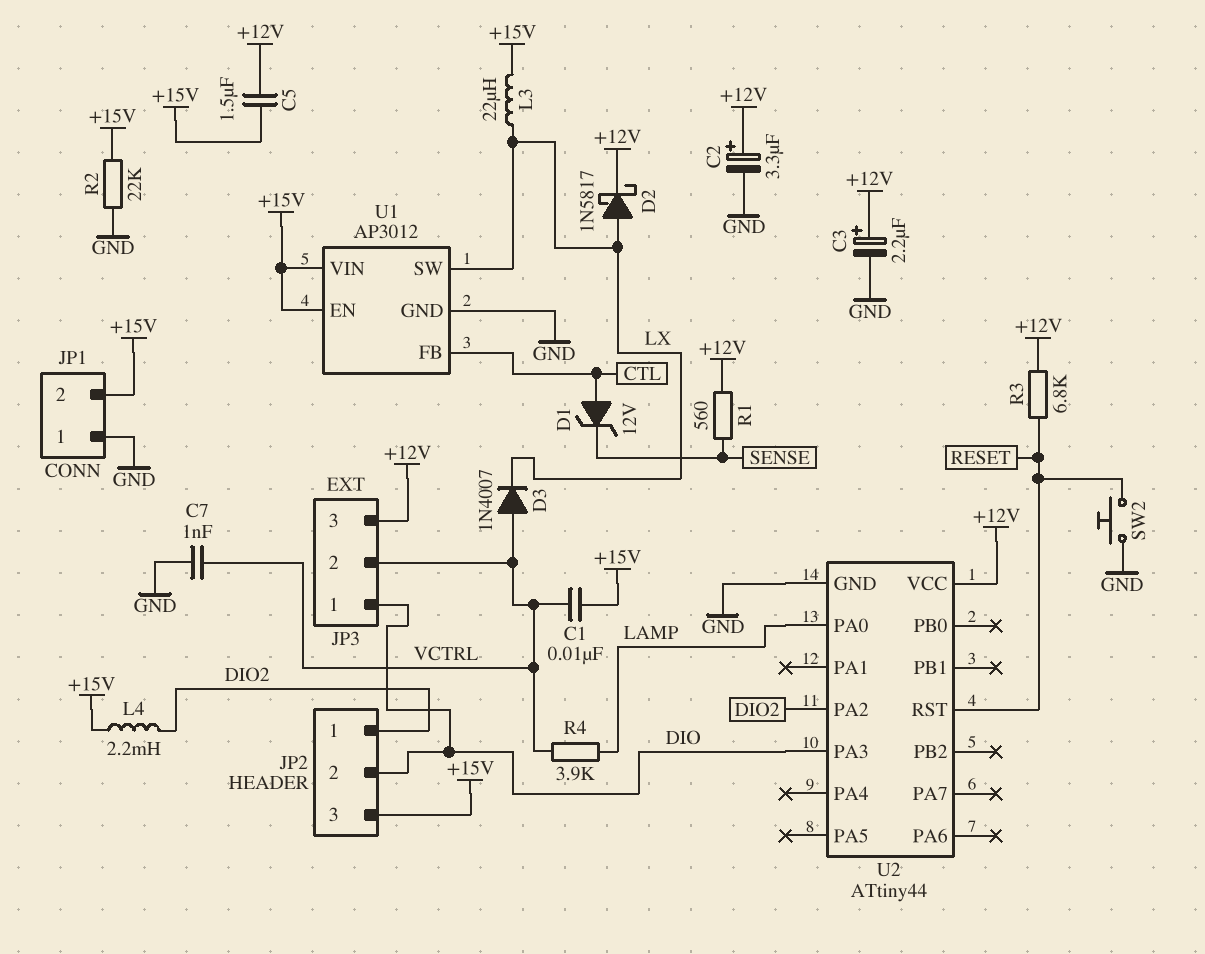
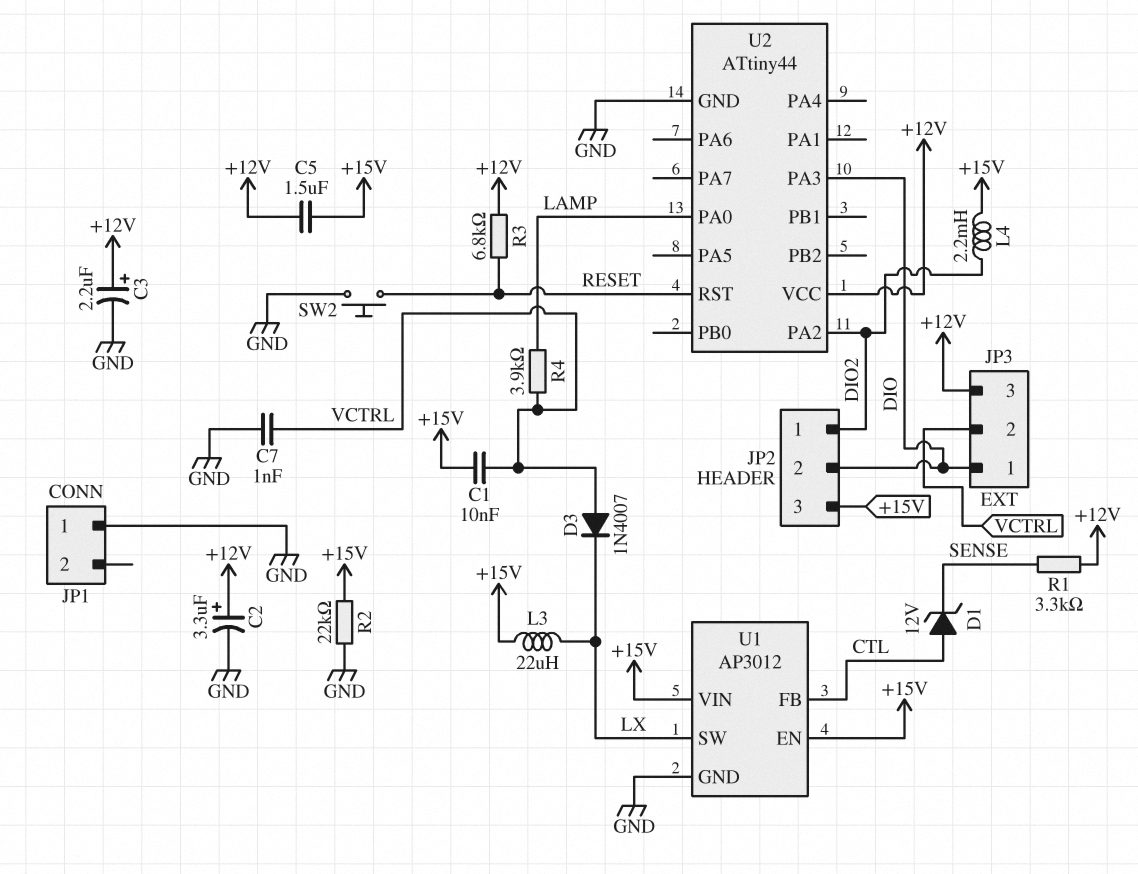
D2: schottky 1N5817 (A LX, K +12V) -> none
JP1 pin 2: +15V -> none
R1: 560 (+12V, SENSE) -> 3.3k (+12V, SENSE)

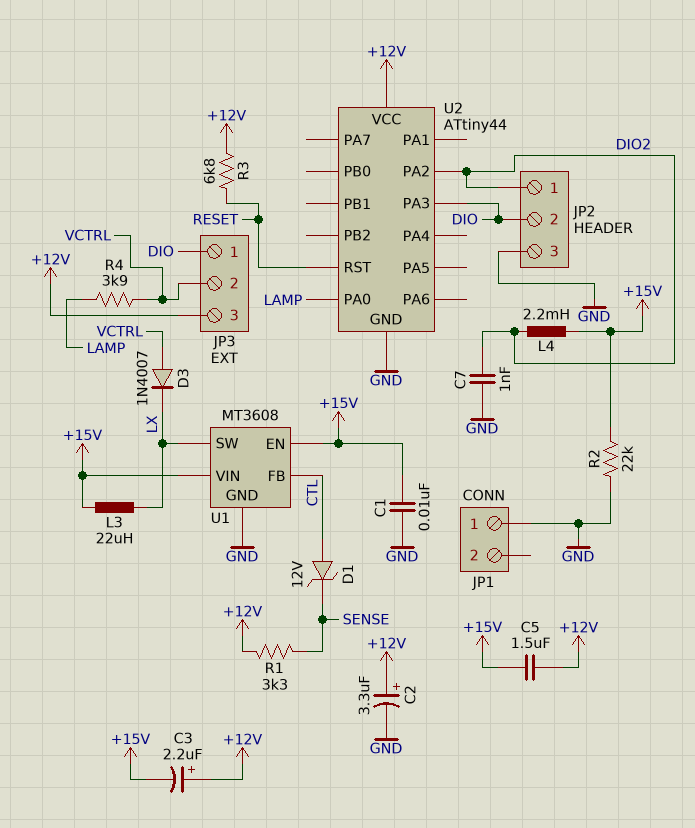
C1: 10nF (+15V, VCTRL) -> 10nF (+15V, GND)
C3: 2.2uF (plus +12V, minus GND) -> 2.2uF (plus +12V, minus +15V)
C7: 1nF (GND, VCTRL) -> 1nF (DIO2, GND)
JP2 pin 3: +15V -> GND
SW2: button (GND, RESET) -> none
U1: AP3012 -> MT3608

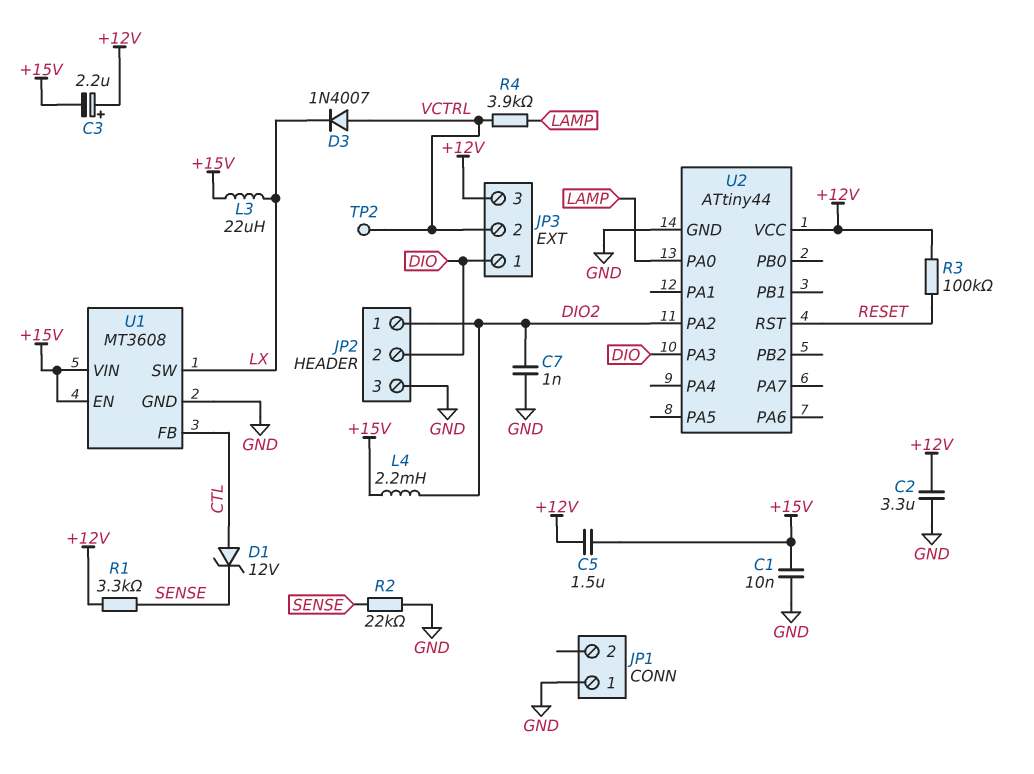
C2: 3.3uF (plus +12V, minus GND) -> 3.3uF (+12V, GND)
R2: 22k (+15V, GND) -> 22k (GND, SENSE)
R3: 6.8k (+12V, RESET) -> 100k (+12V, RESET)
TP2: none -> test point (VCTRL)

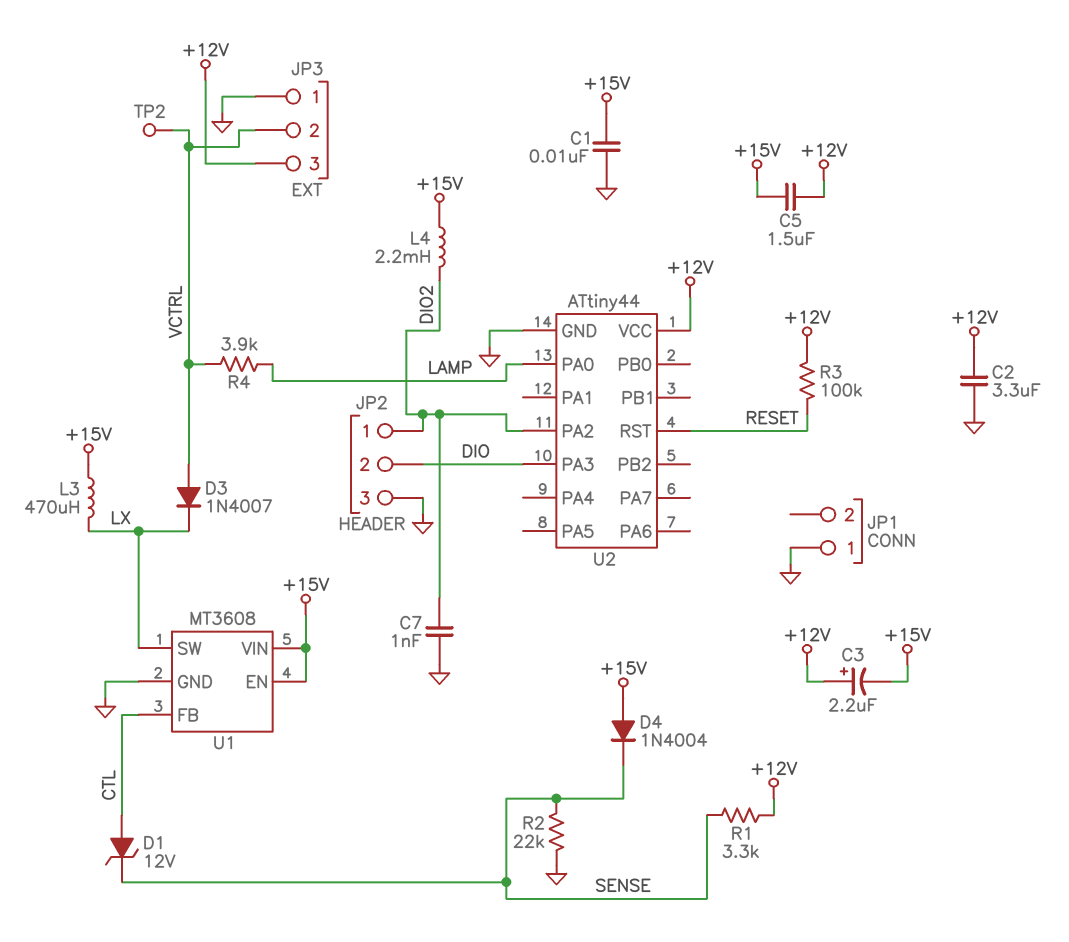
D4: none -> diode 1N4004 (A +15V, K SENSE)
JP3 pin 1: DIO -> GND
L3: 22uH (+15V, LX) -> 470uH (+15V, LX)

